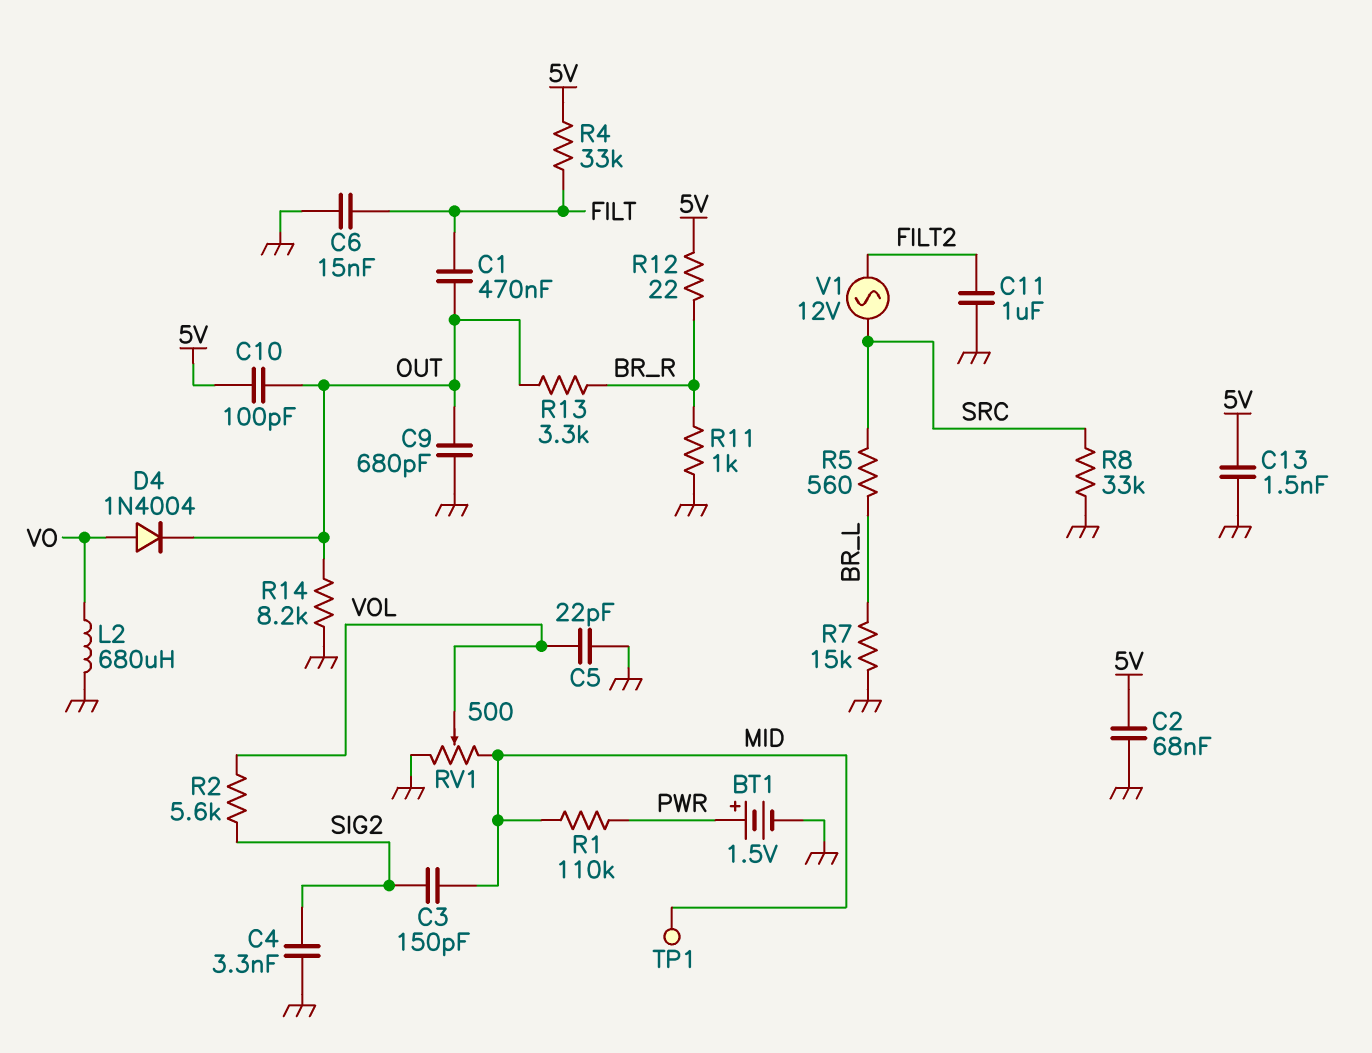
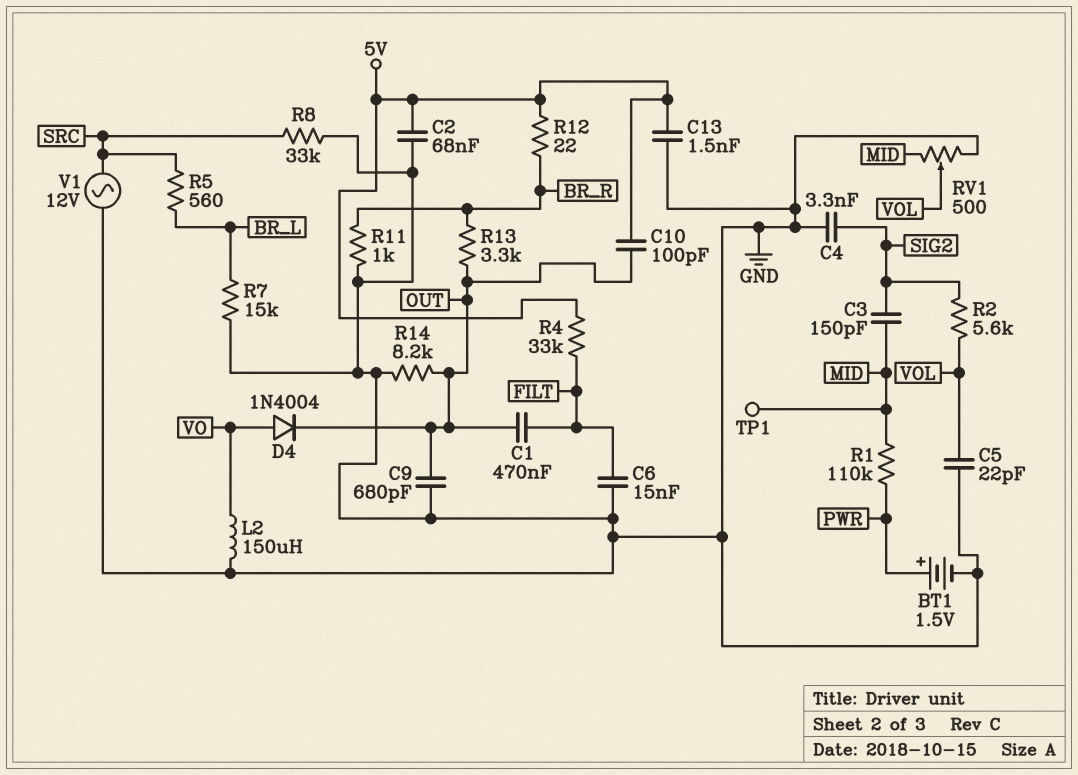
C11: 1uF (FILT2, GND) -> none
L2: 680uH (GND, VO) -> 150uH (GND, VO)
V1: AC 12V (FILT2, SRC) -> AC 12V (GND, SRC)

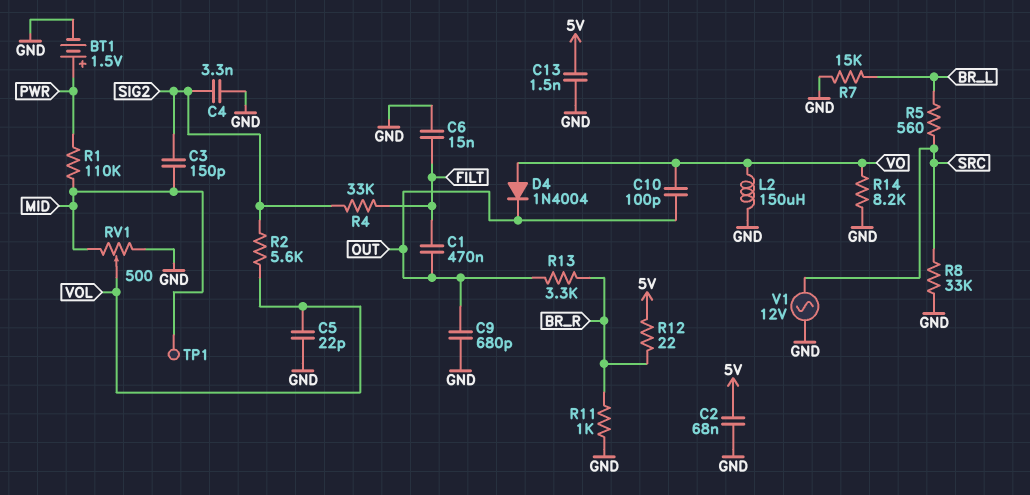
C10: 100pF (5V, OUT) -> 100pF (OUT, VO)
R4: 33k (5V, FILT) -> 33k (FILT, SIG2)
R14: 8.2k (GND, OUT) -> 8.2k (GND, VO)

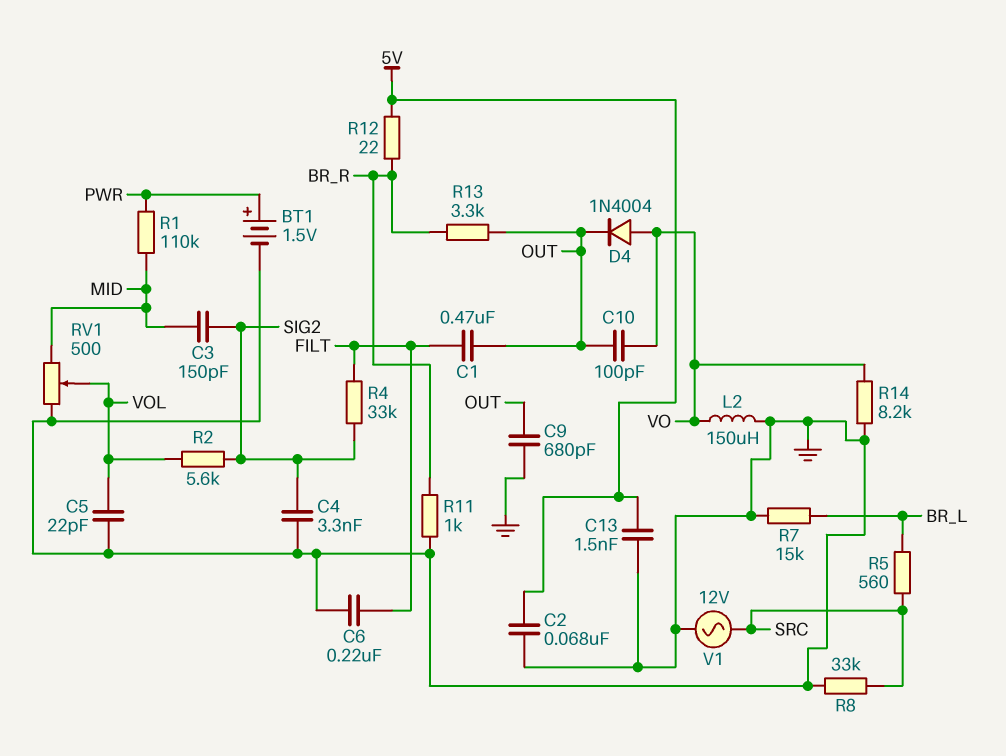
C6: 15nF (FILT, GND) -> 220nF (FILT, GND)
TP1: test point (MID) -> none

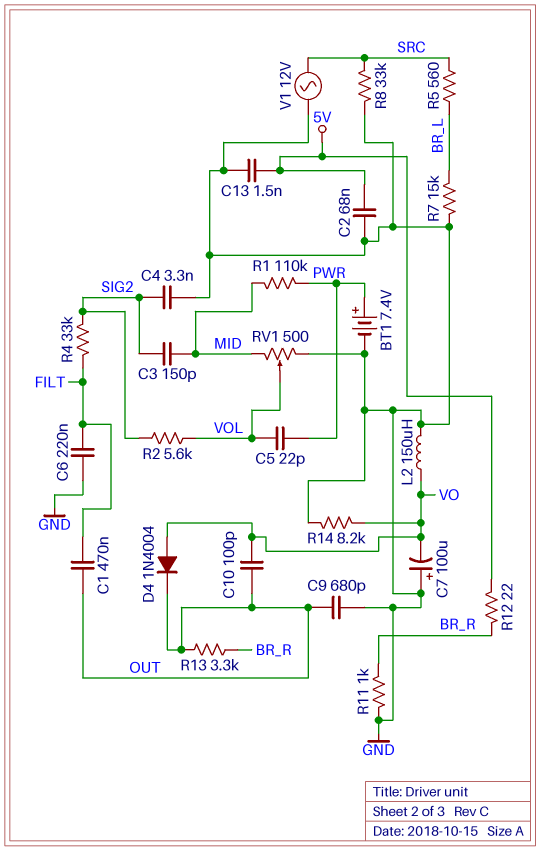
BT1: 1.5V (plus PWR, minus GND) -> 7.4V (plus PWR, minus GND)
C5: 22pF (GND, VOL) -> 22pF (PWR, VOL)
C7: none -> 100uF (plus GND, minus VO)

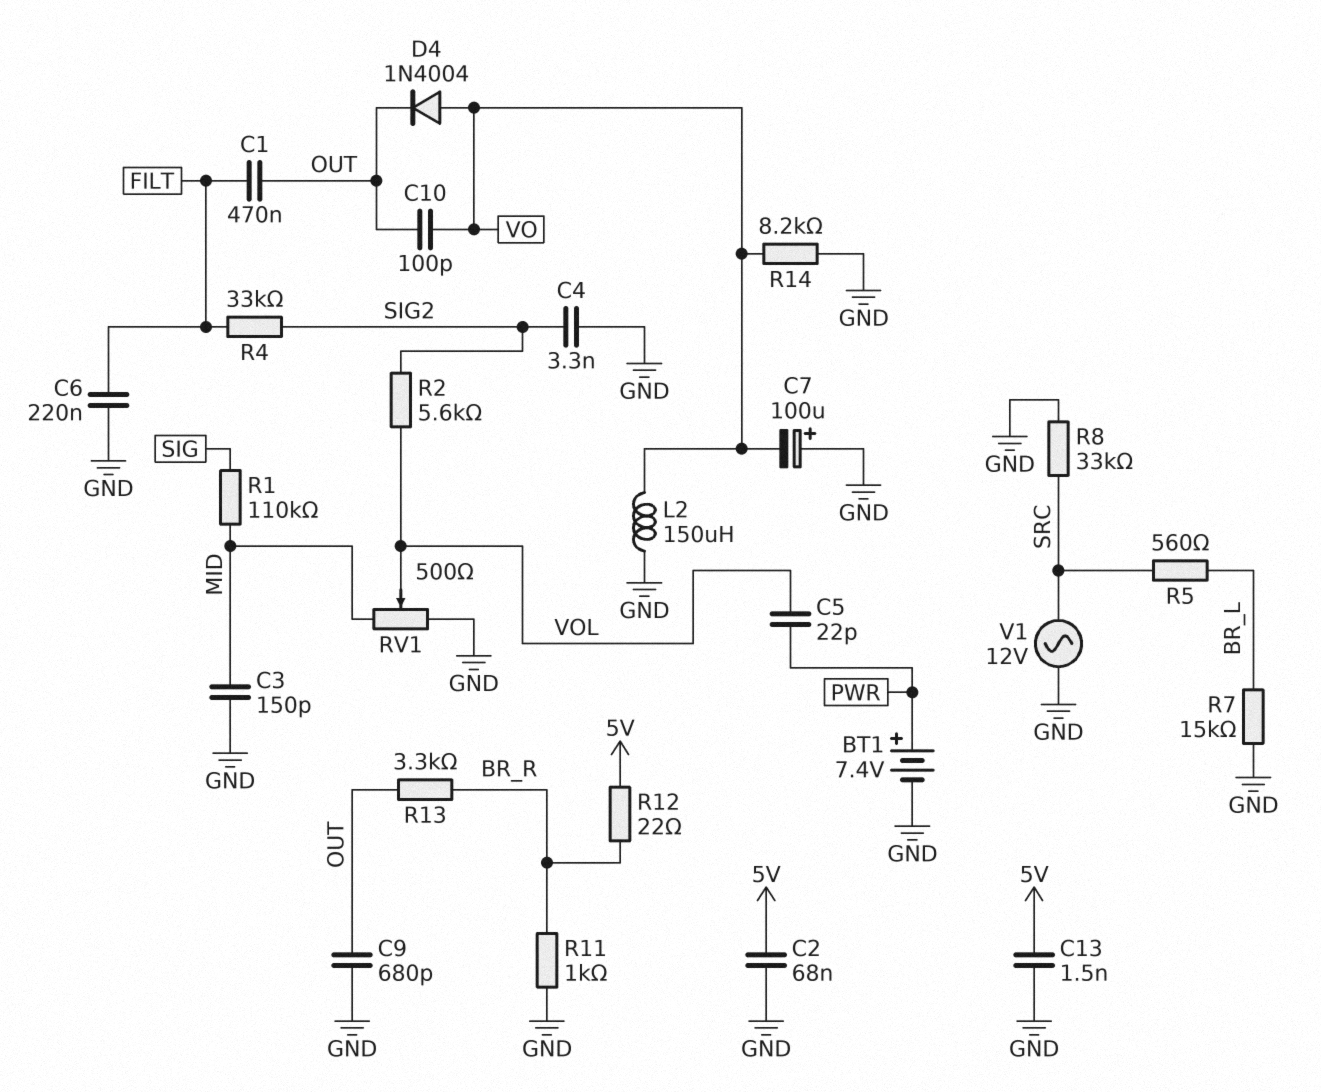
C3: 150pF (MID, SIG2) -> 150pF (GND, MID)
R1: 110k (MID, PWR) -> 110k (MID, SIG)

